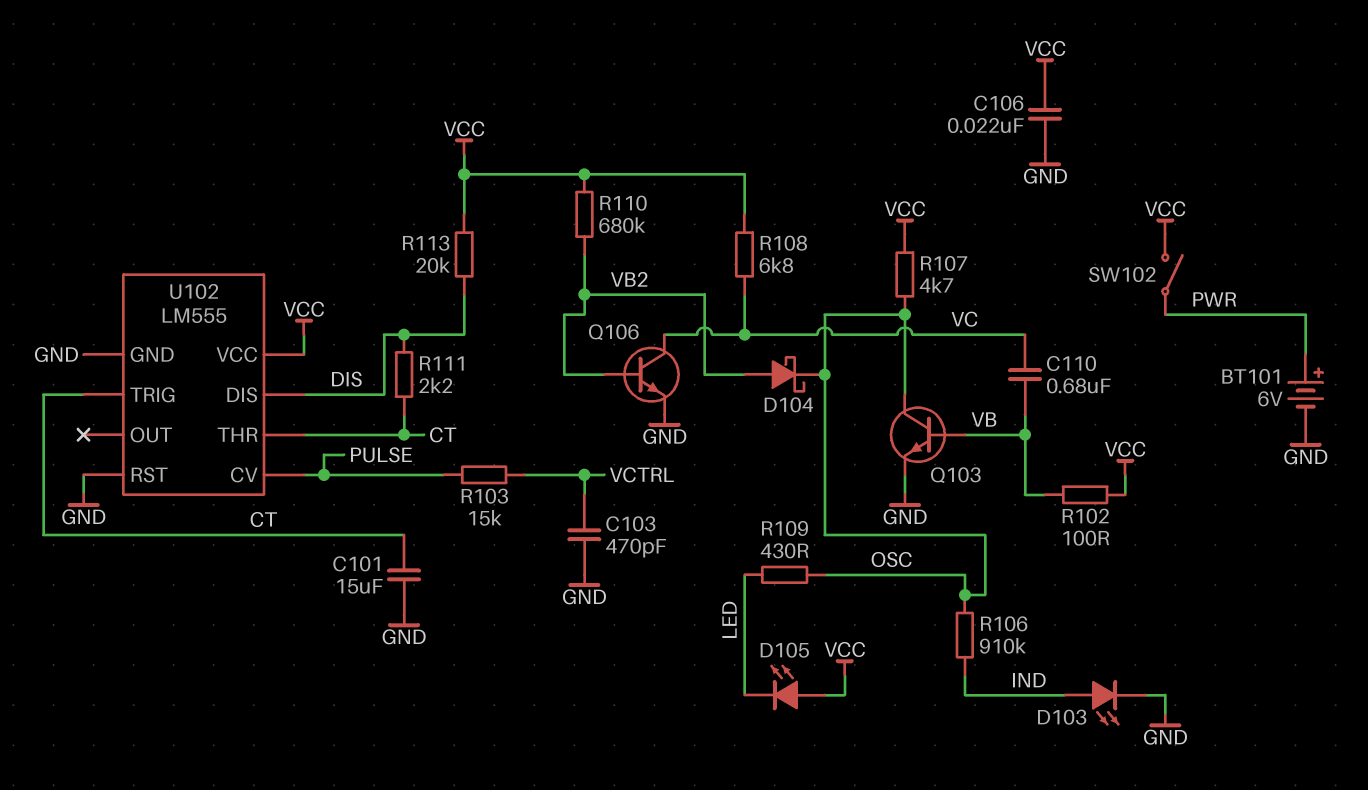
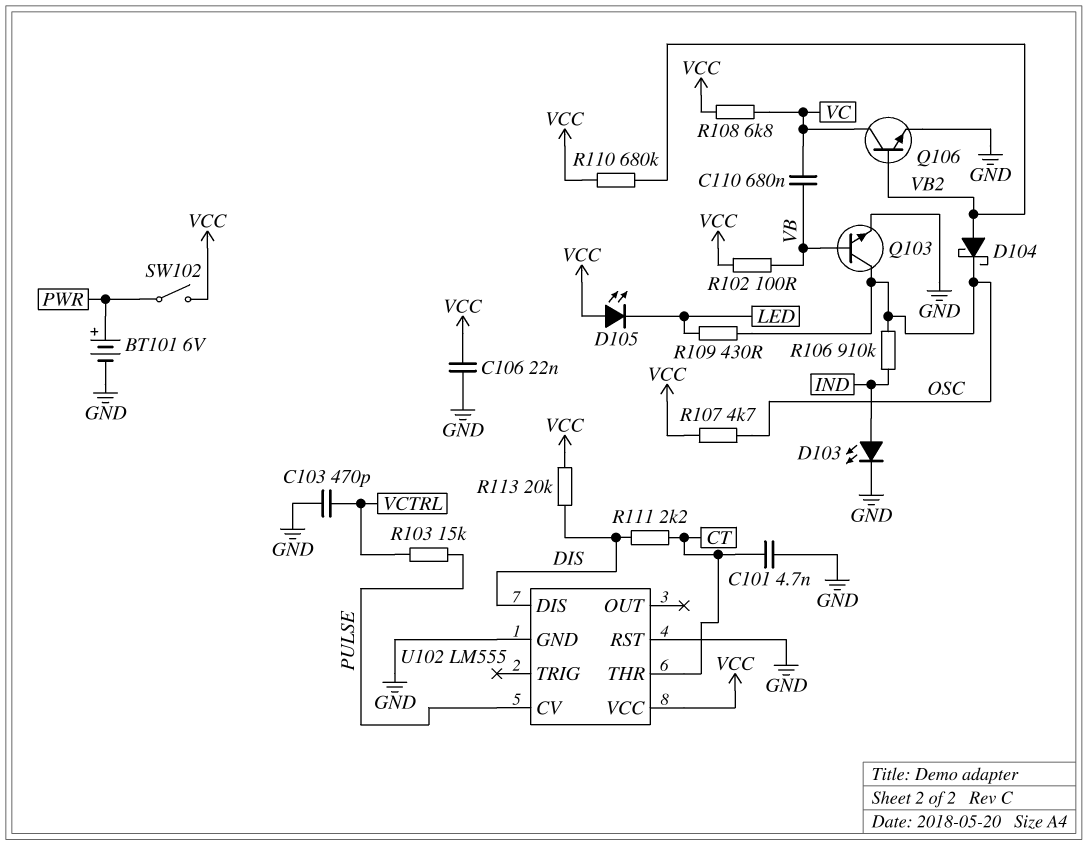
C101: 15uF (CT, GND) -> 4.7nF (CT, GND)
U102 pin TRIG: CT -> none

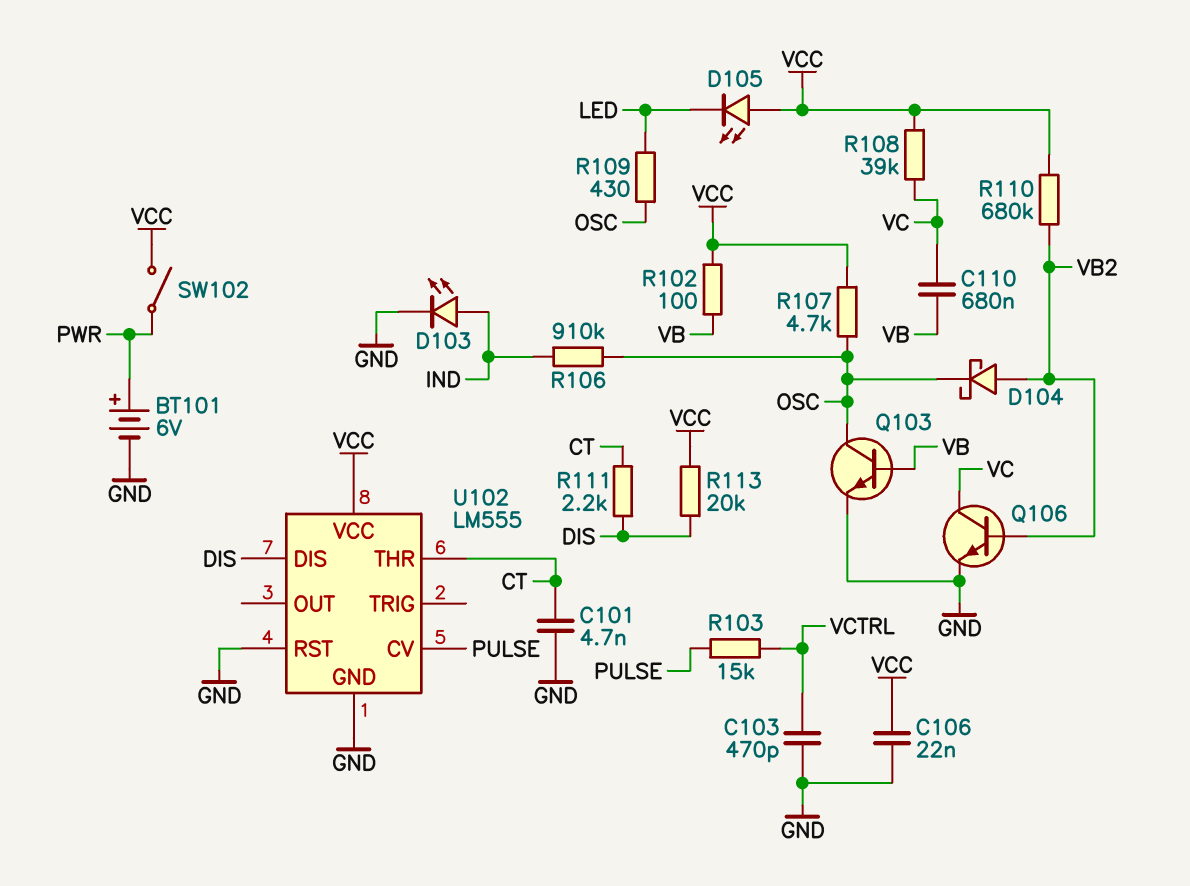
R108: 6.8k (VC, VCC) -> 39k (VC, VCC)

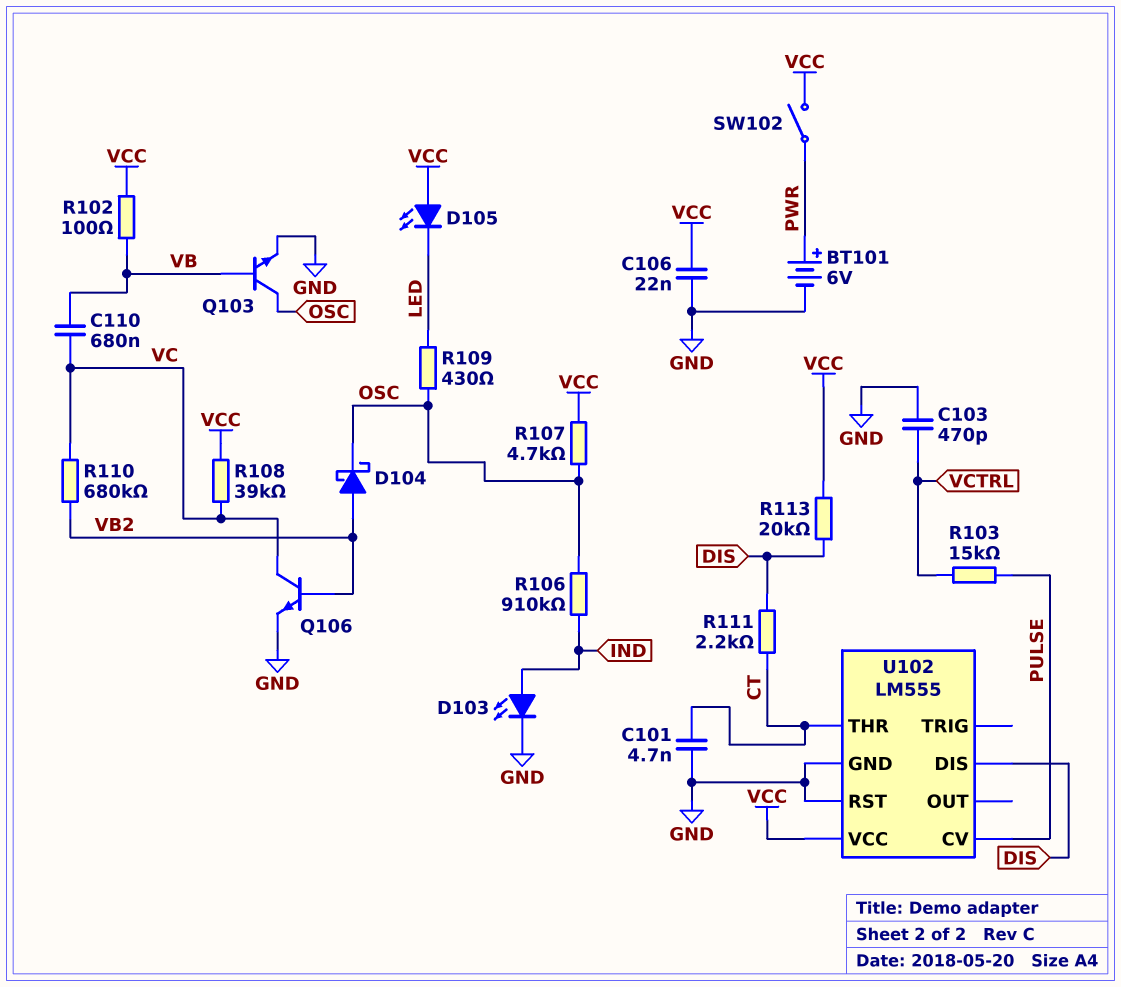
R110: 680k (VB2, VCC) -> 680k (VB2, VC)

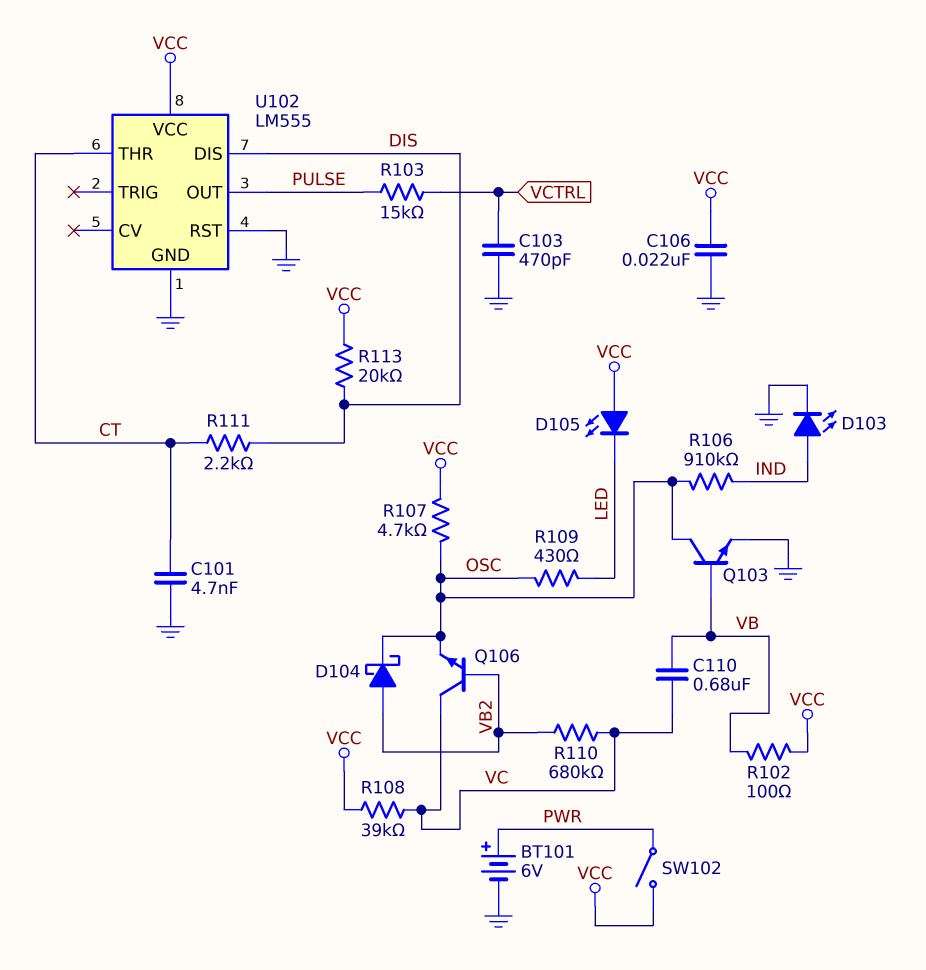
Q106: NPN (B VB2, C VC, E GND) -> NPN (B VB2, C VC, E OSC)
U102 pin CV: PULSE -> none
U102 pin OUT: none -> PULSE

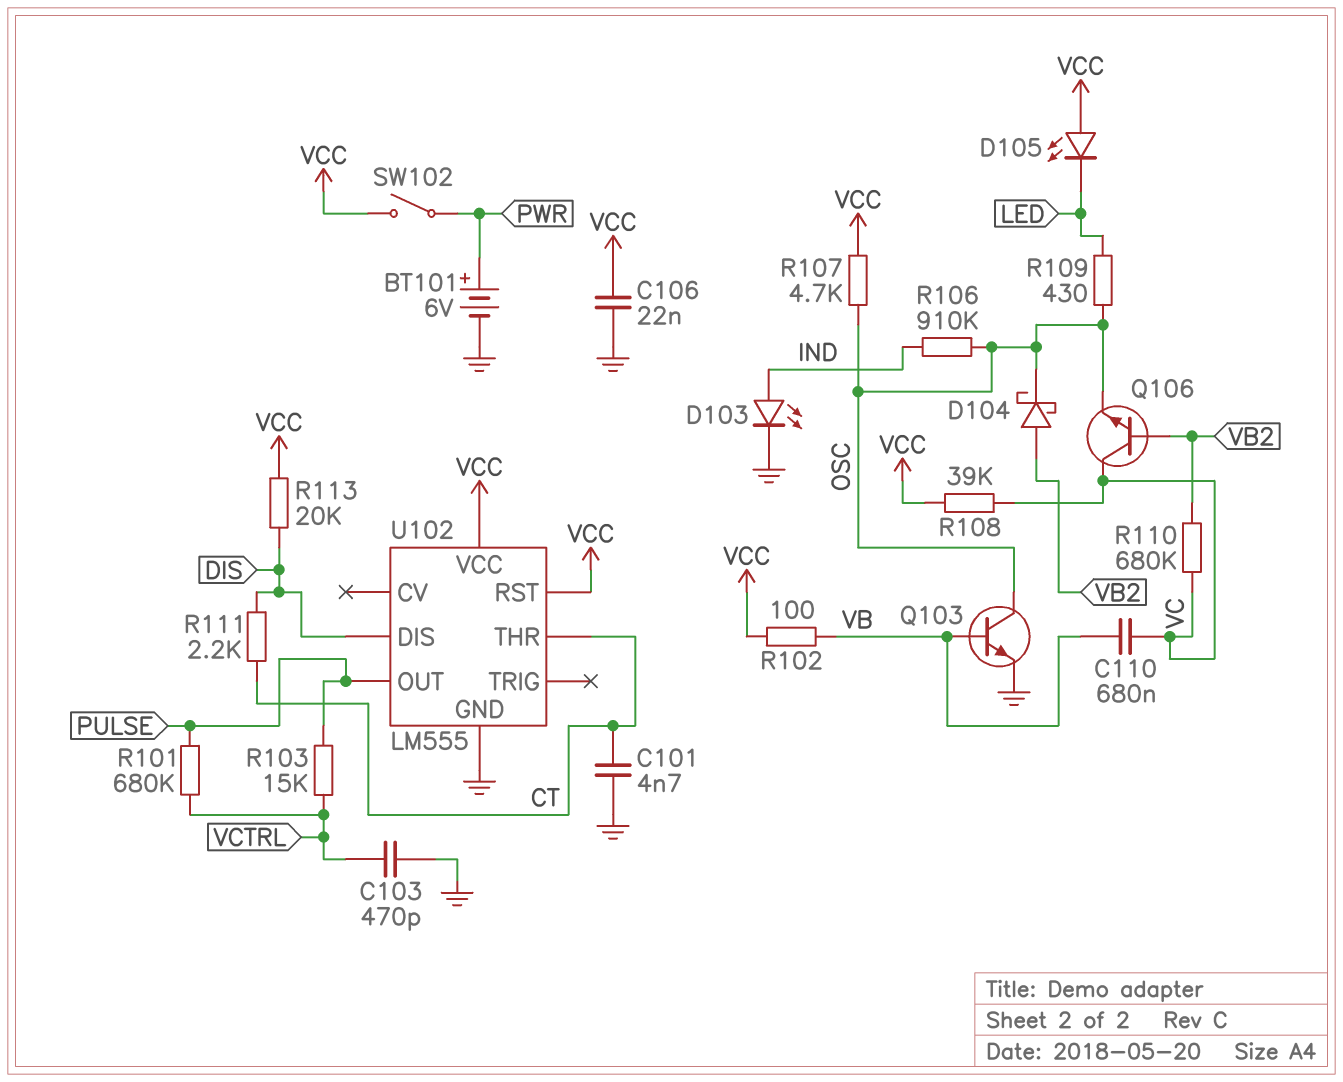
R101: none -> 680k (PULSE, VCTRL)
U102 pin RST: GND -> VCC

